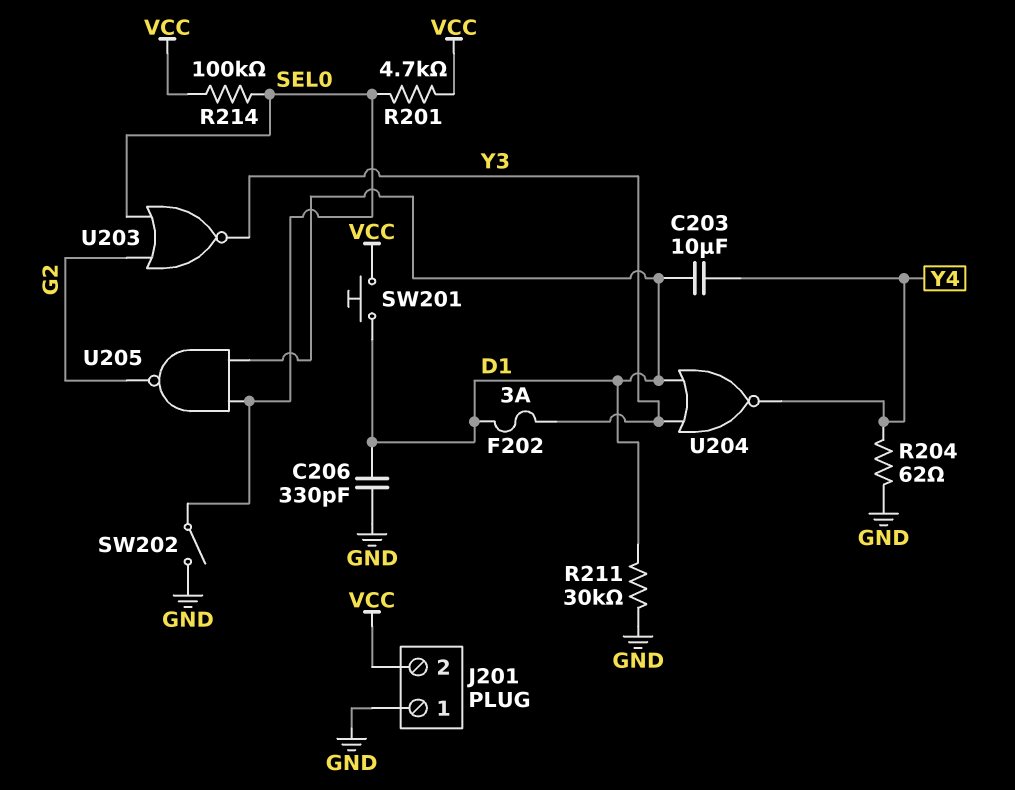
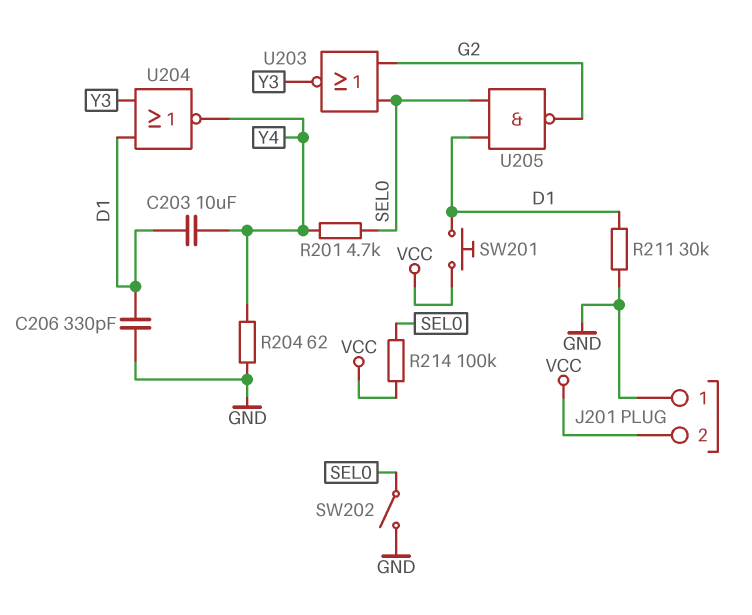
F202: 3A (D1, Y3) -> none
R201: 4.7k (SEL0, VCC) -> 4.7k (SEL0, Y4)

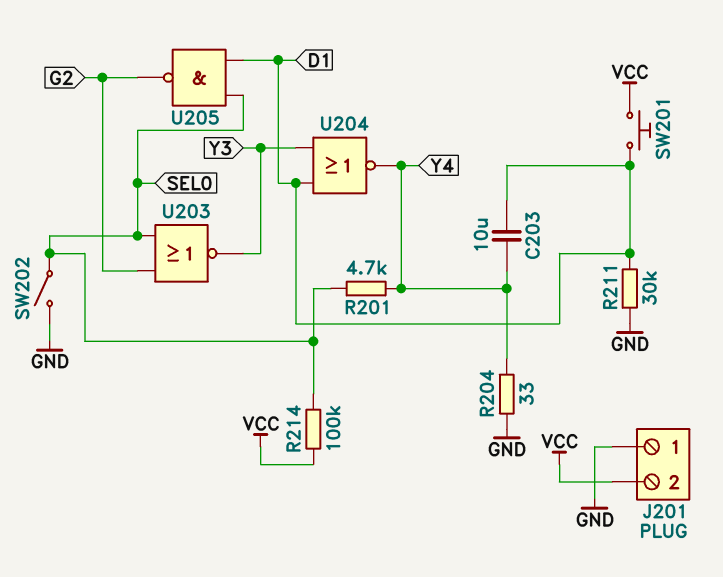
C206: 330pF (D1, GND) -> none
R204: 62 (GND, Y4) -> 33 (GND, Y4)

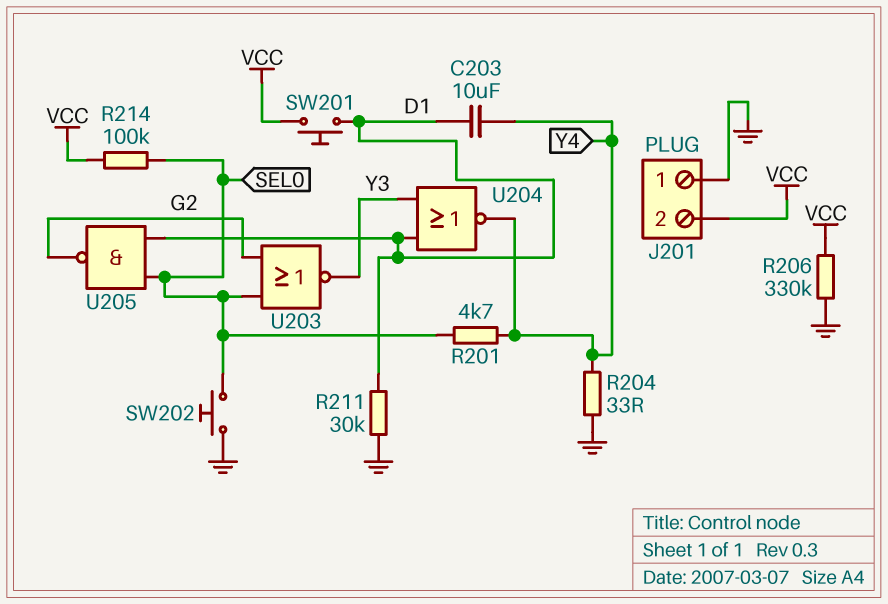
R206: none -> 330k (GND, VCC)
SW202: switch (GND, SEL0) -> button (GND, SEL0)

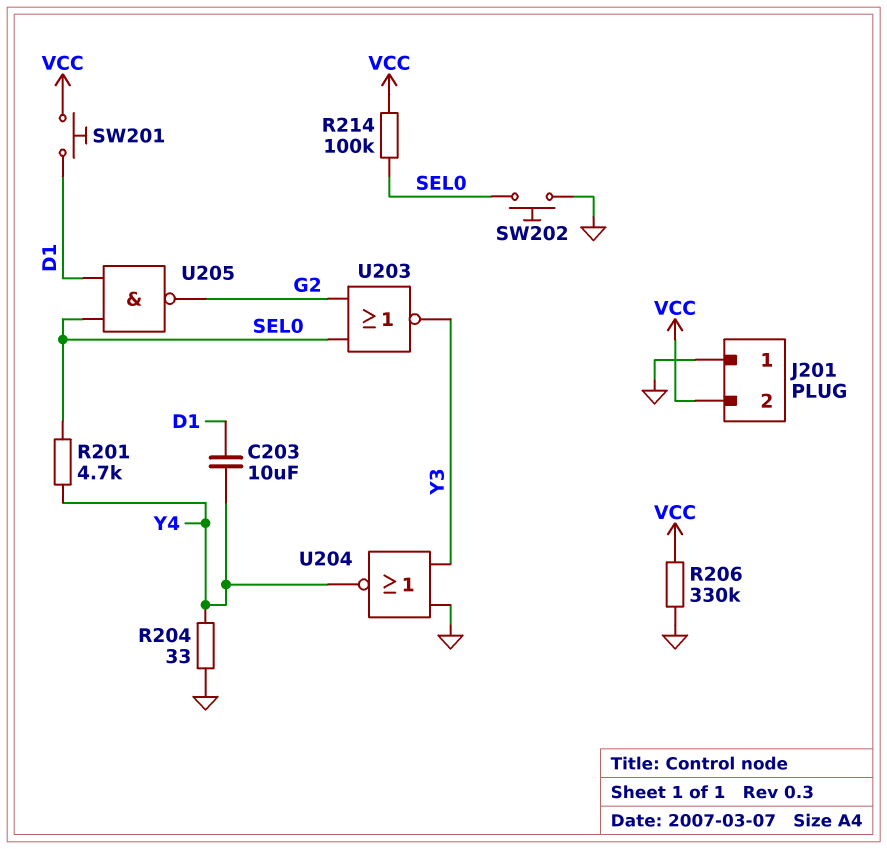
R211: 30k (D1, GND) -> none
U204: NOR (in D1, in Y3, out Y4) -> NOR (in GND, in Y3, out Y4)

